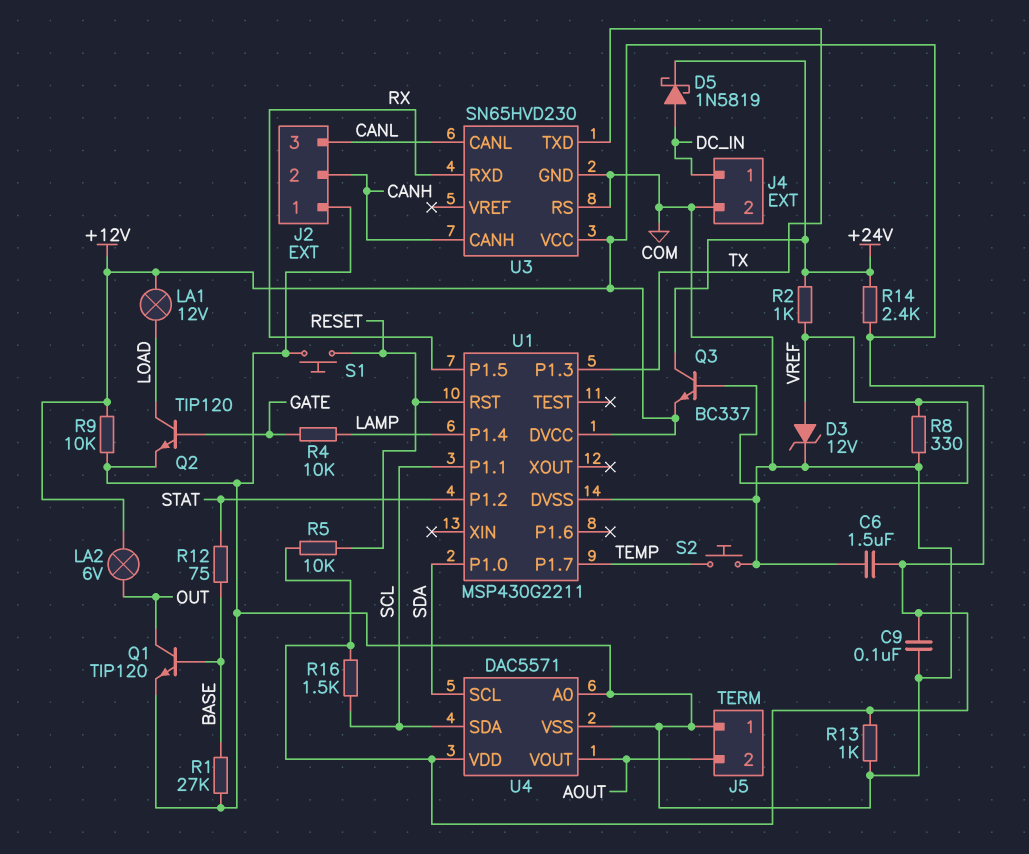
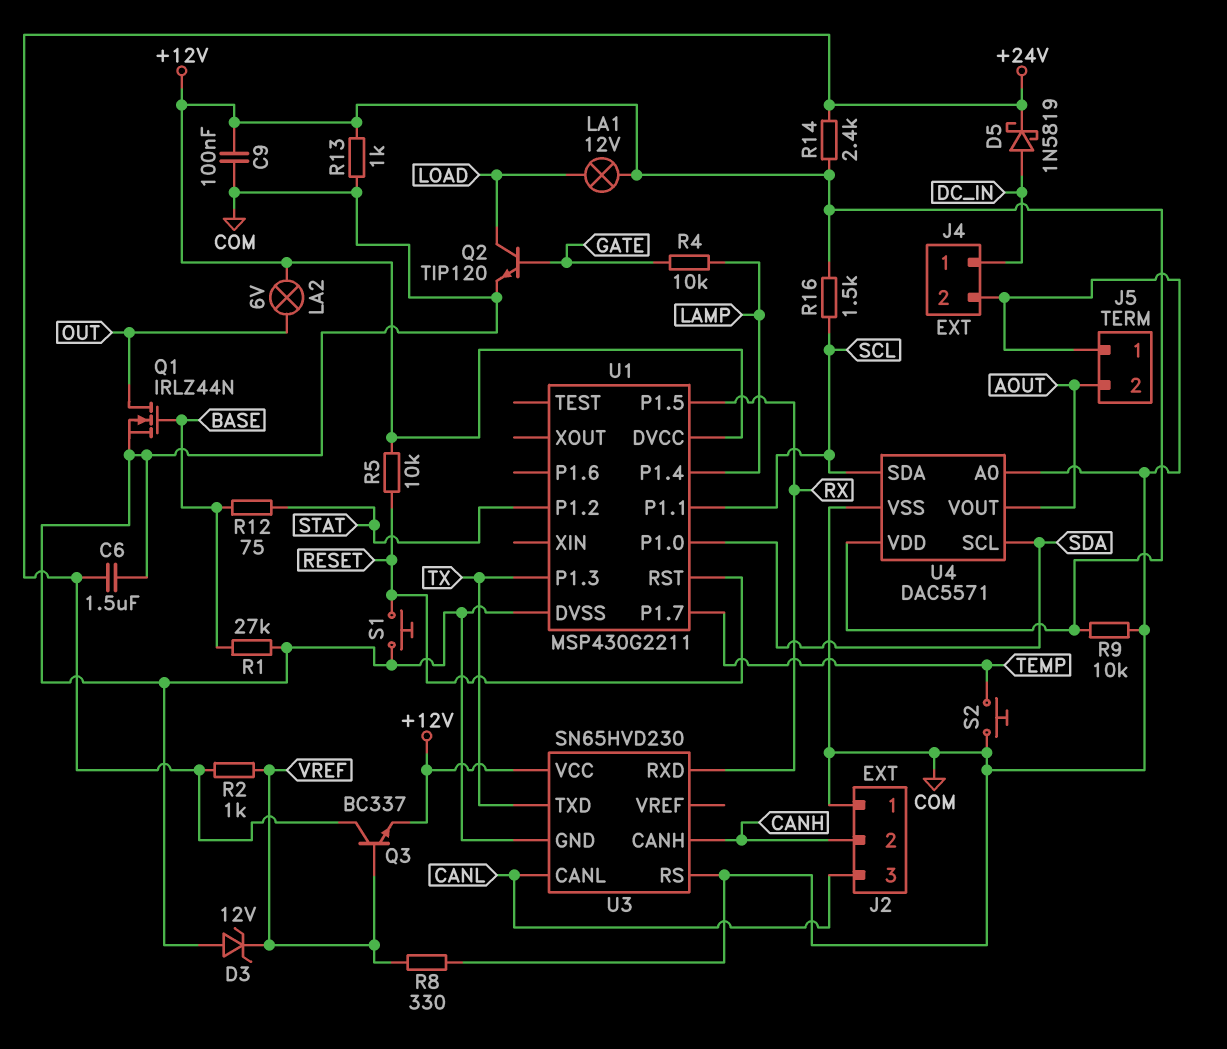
C6: 1.5uF (+12V, COM) -> 1.5uF (+24V, COM)
D3: zener 12V (A VREF, K COM) -> zener 12V (A COM, K VREF)
Q1: NPN TIP120 (B BASE, C OUT, E COM) -> NMOS IRLZ44N (G BASE, D OUT, S COM)

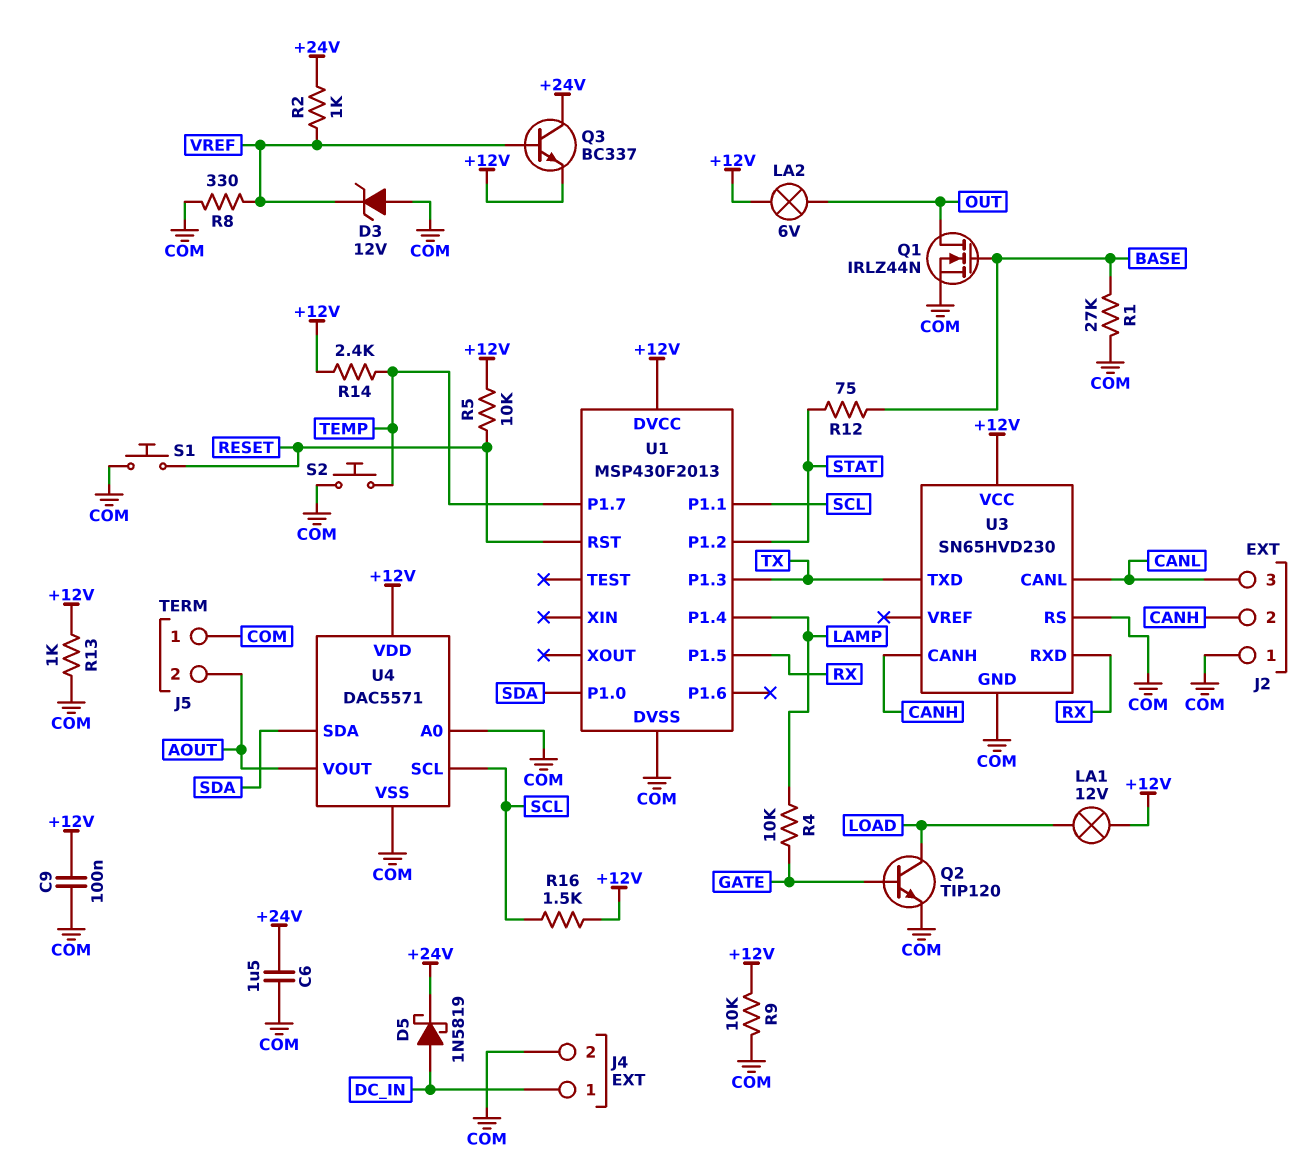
R14: 2.4k (+12V, +24V) -> 2.4k (+12V, TEMP)
U1: MSP430G2211 -> MSP430F2013
U4 pin SCL: SDA -> SCL
U4 pin SDA: SCL -> SDA

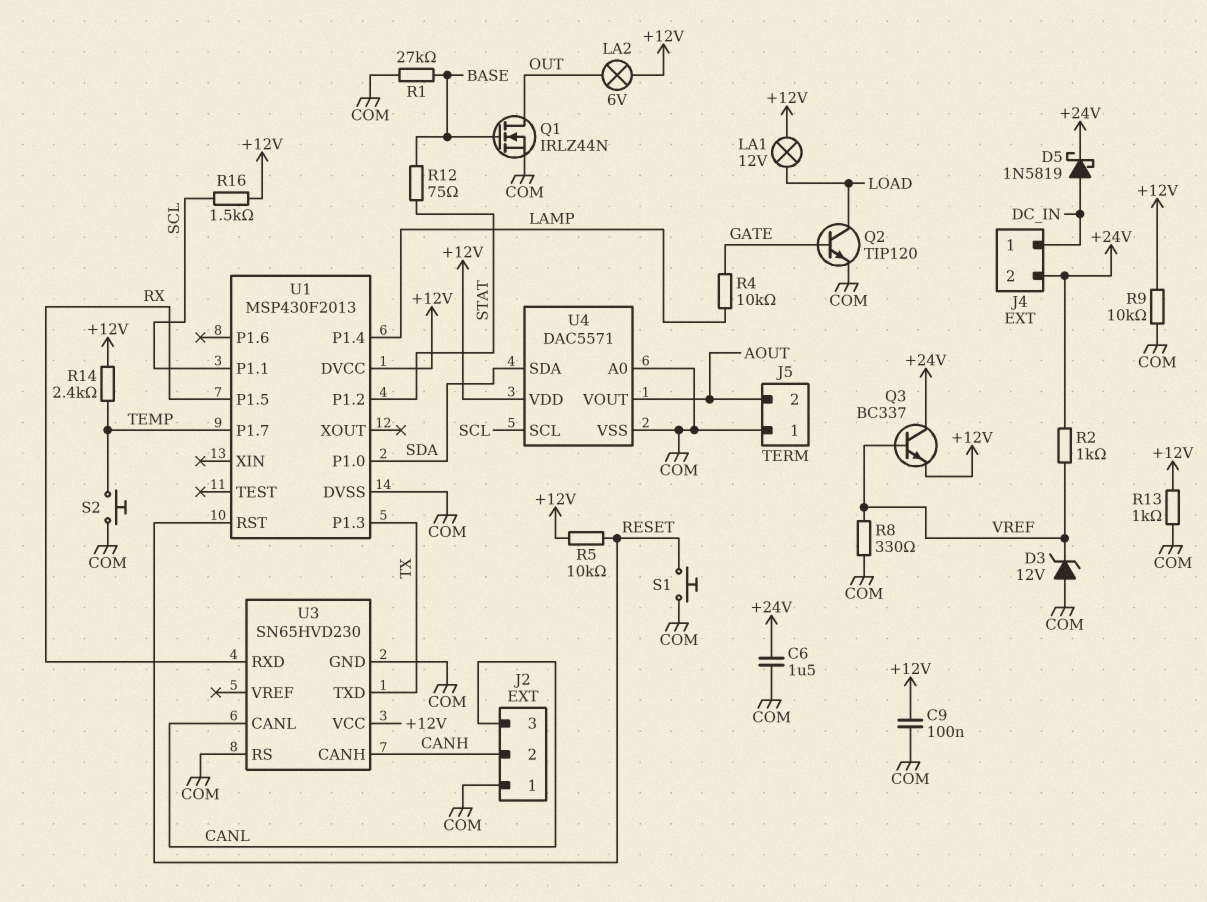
J4 pin 2: COM -> +24V

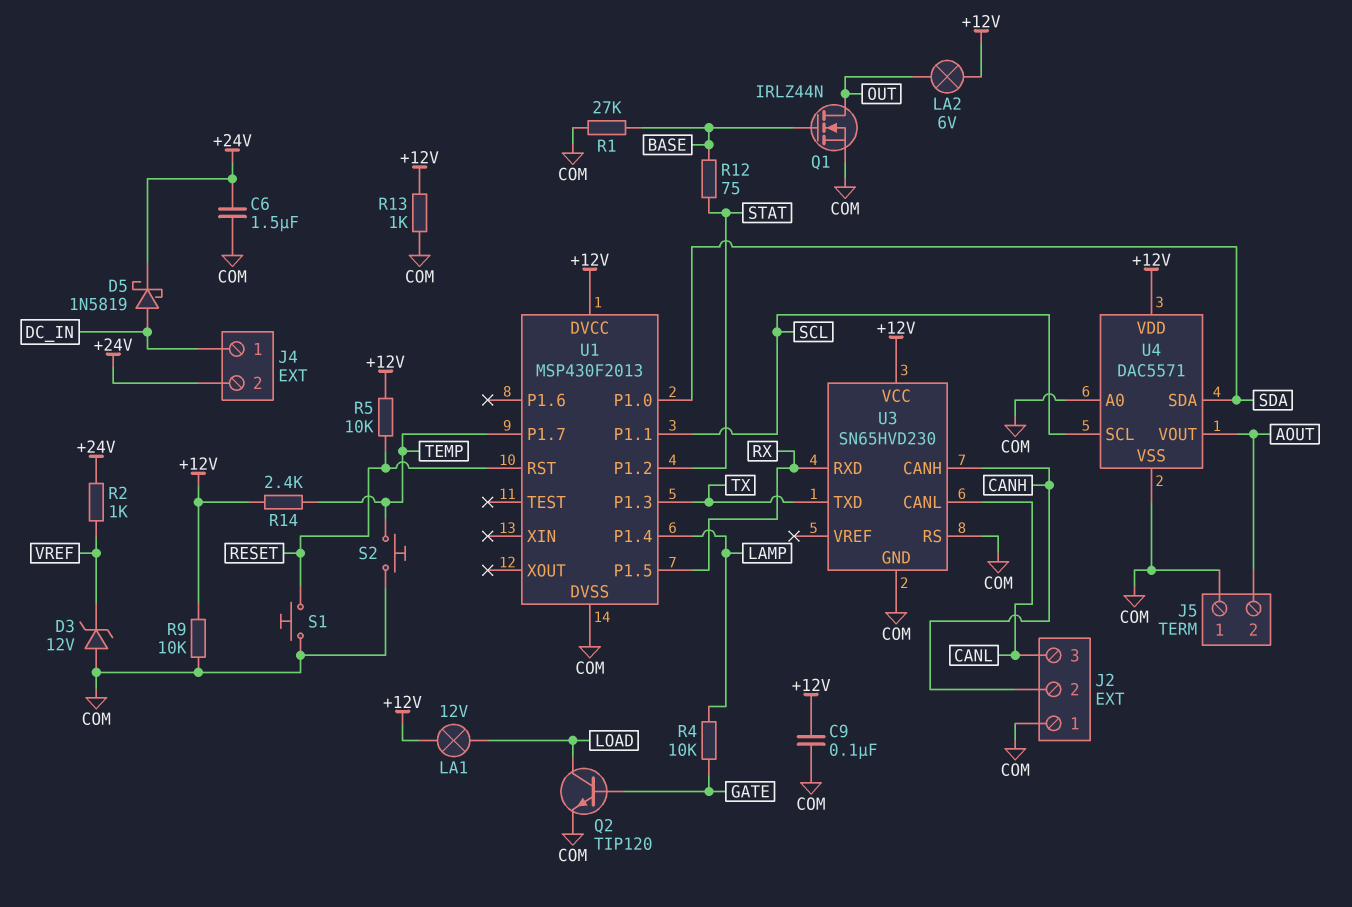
Q3: NPN BC337 (B VREF, C +24V, E +12V) -> none
R8: 330 (COM, VREF) -> none
R16: 1.5k (+12V, SCL) -> none

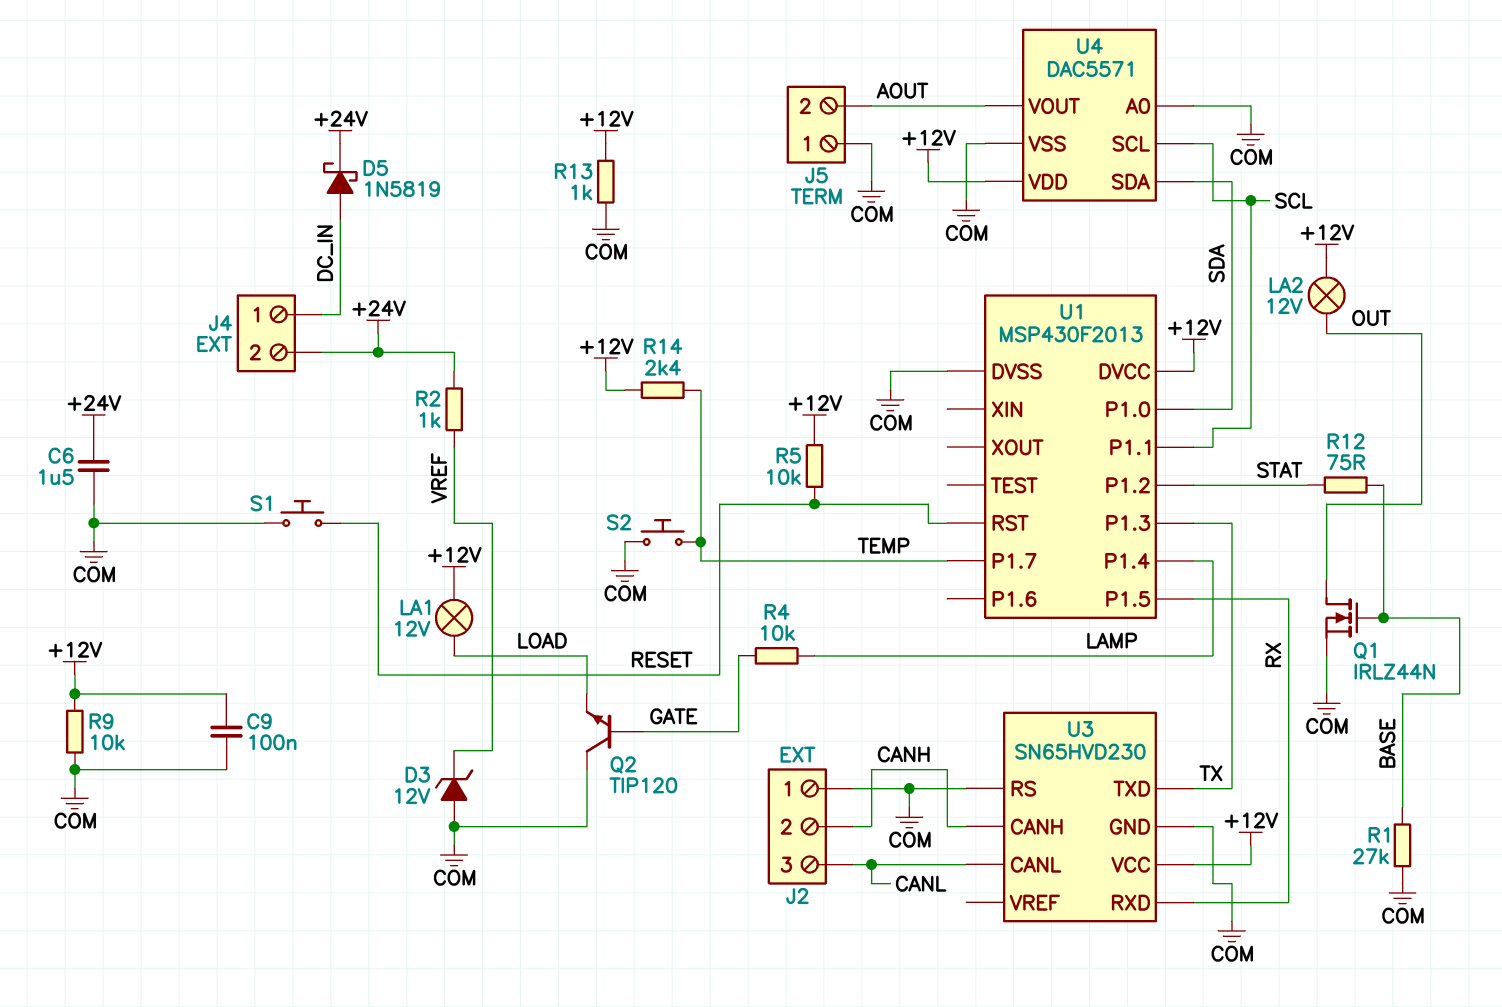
LA2: lamp 6V (+12V, OUT) -> lamp 12V (+12V, OUT)
Q2: NPN TIP120 (B GATE, C LOAD, E COM) -> NPN TIP120 (B GATE, C COM, E LOAD)

